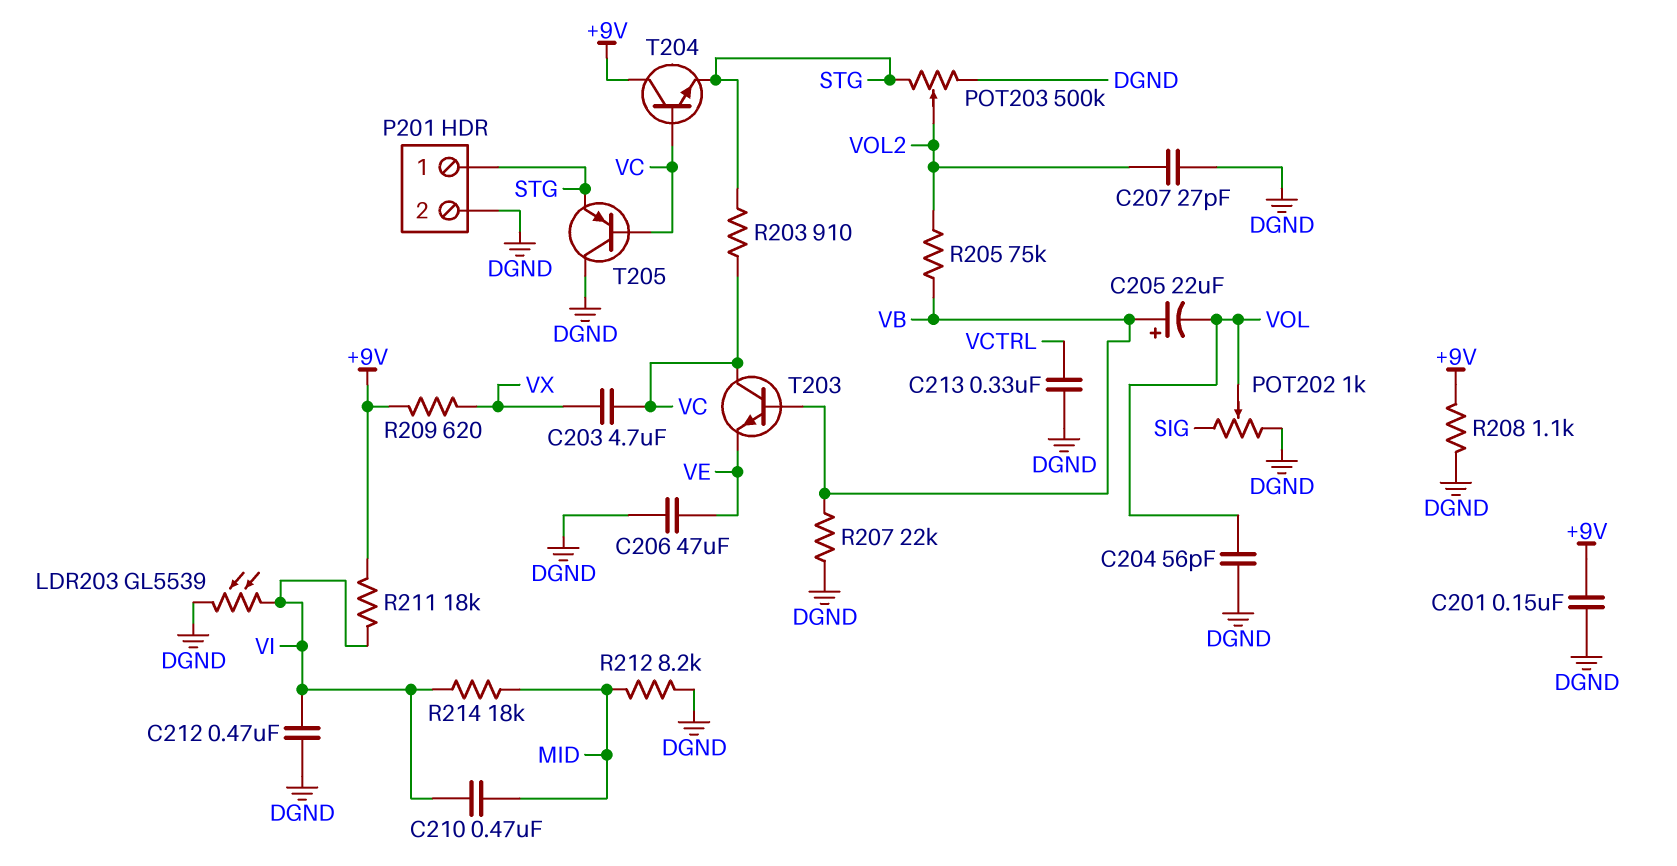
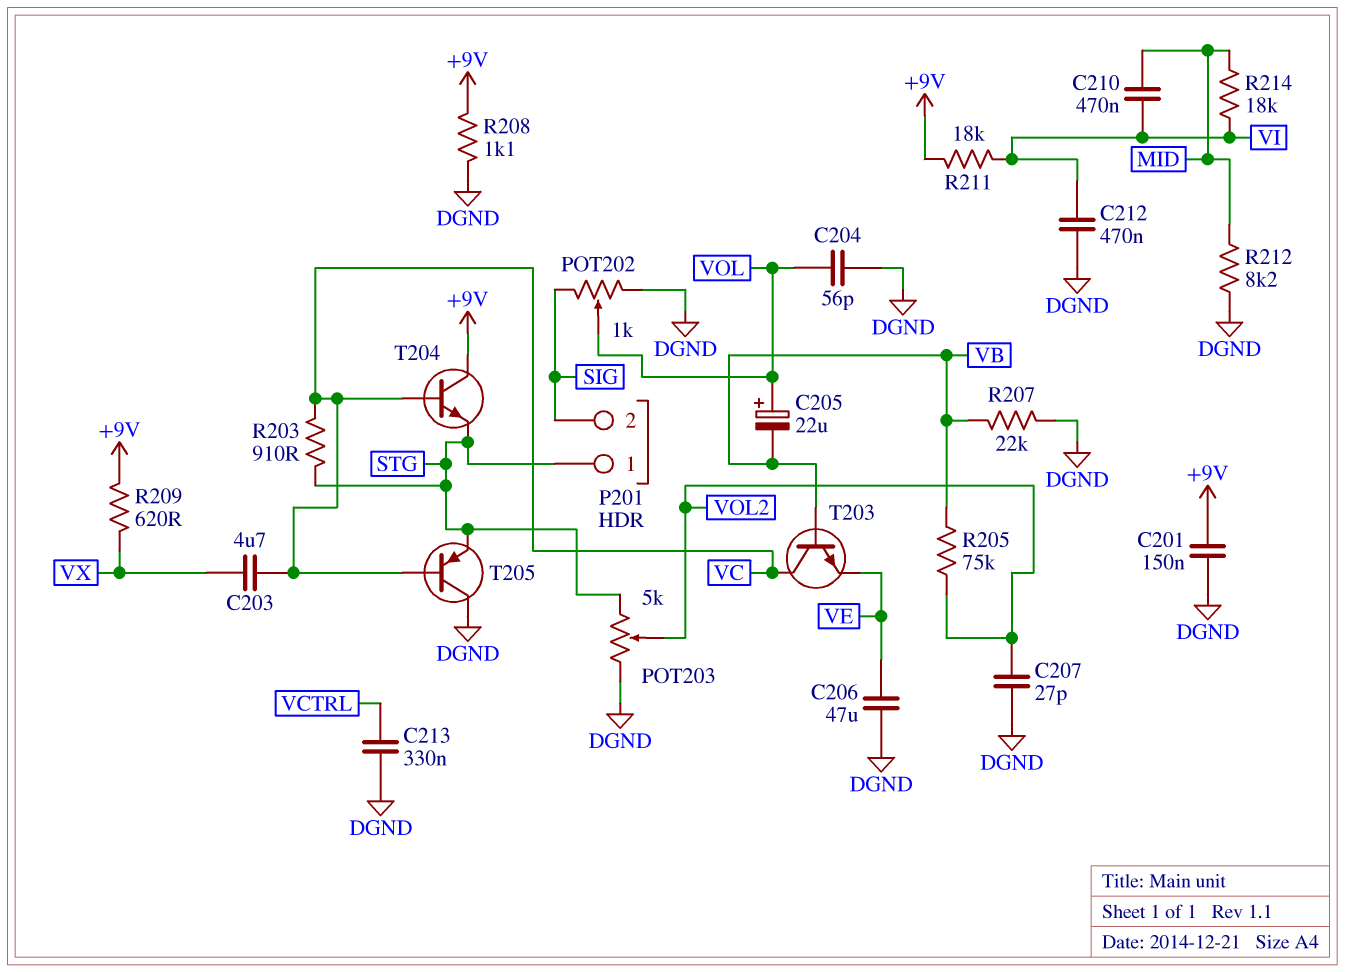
C205: 22uF (plus VB, minus VOL) -> 22uF (plus VOL, minus VB)
LDR203: GL5539 (DGND, VI) -> none
P201 pin 2: DGND -> SIG
POT203: 500k (DGND, STG, wiper VOL2) -> 5k (DGND, STG, wiper VOL2)

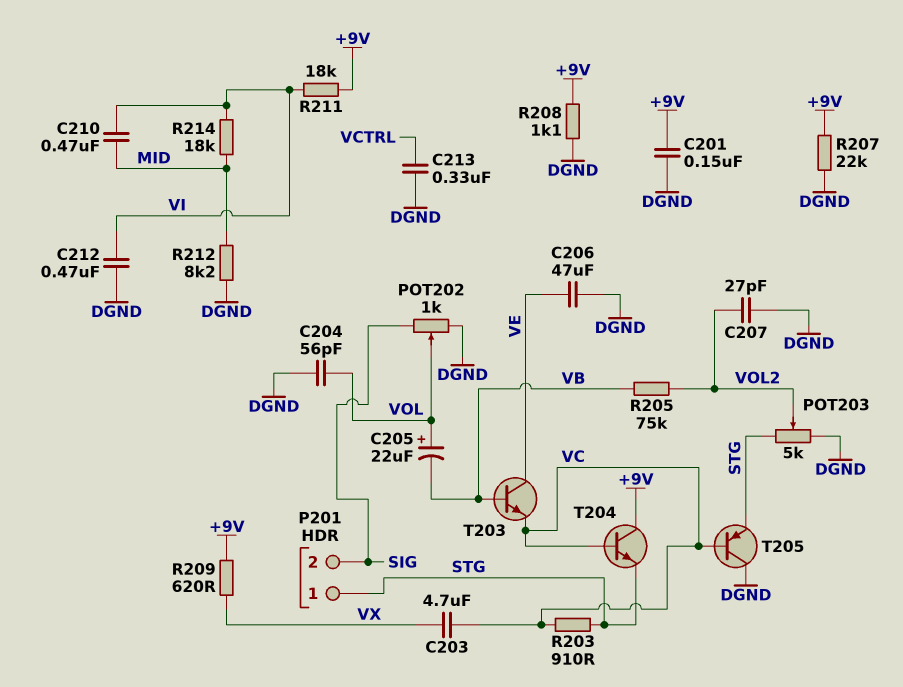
R207: 22k (DGND, VB) -> 22k (+9V, DGND)
T203: NPN (B VB, C VC, E VE) -> NPN (B VB, C VE, E VC)

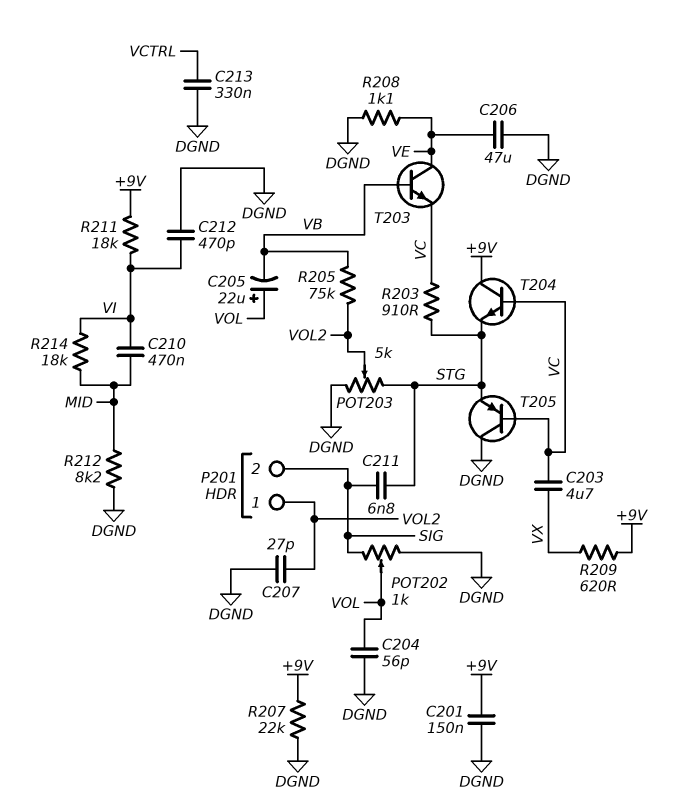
C211: none -> 6.8nF (SIG, STG)
C212: 470nF (DGND, VI) -> 470pF (DGND, VI)
P201 pin 1: STG -> VOL2
R208: 1.1k (+9V, DGND) -> 1.1k (DGND, VE)

